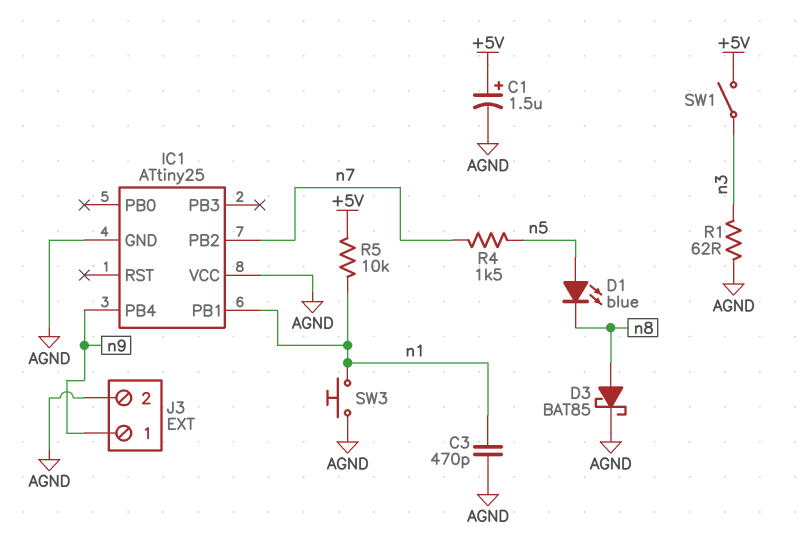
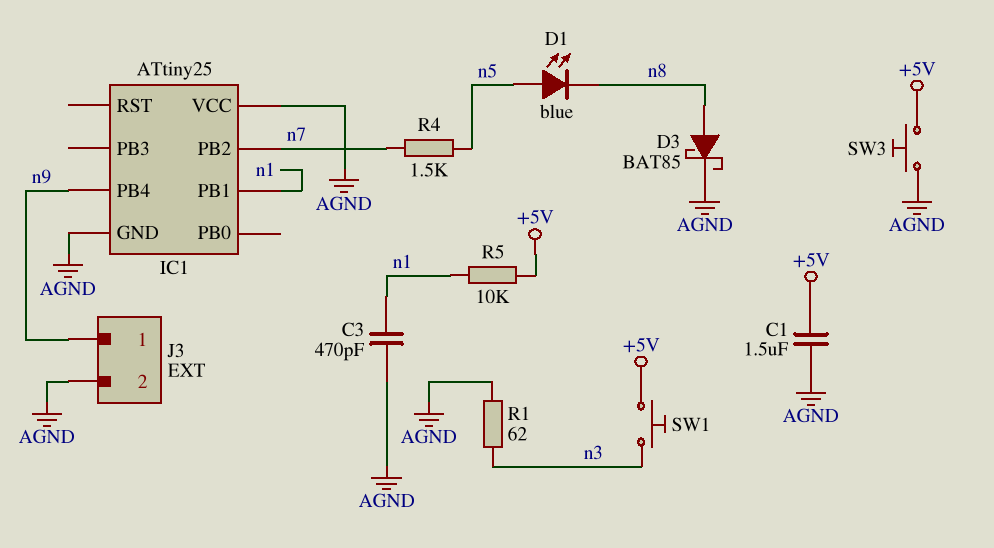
C1: 1.5uF (plus +5V, minus AGND) -> 1.5uF (+5V, AGND)
SW1: switch (+5V, n3) -> button (+5V, n3)
SW3: button (AGND, n1) -> button (+5V, AGND)

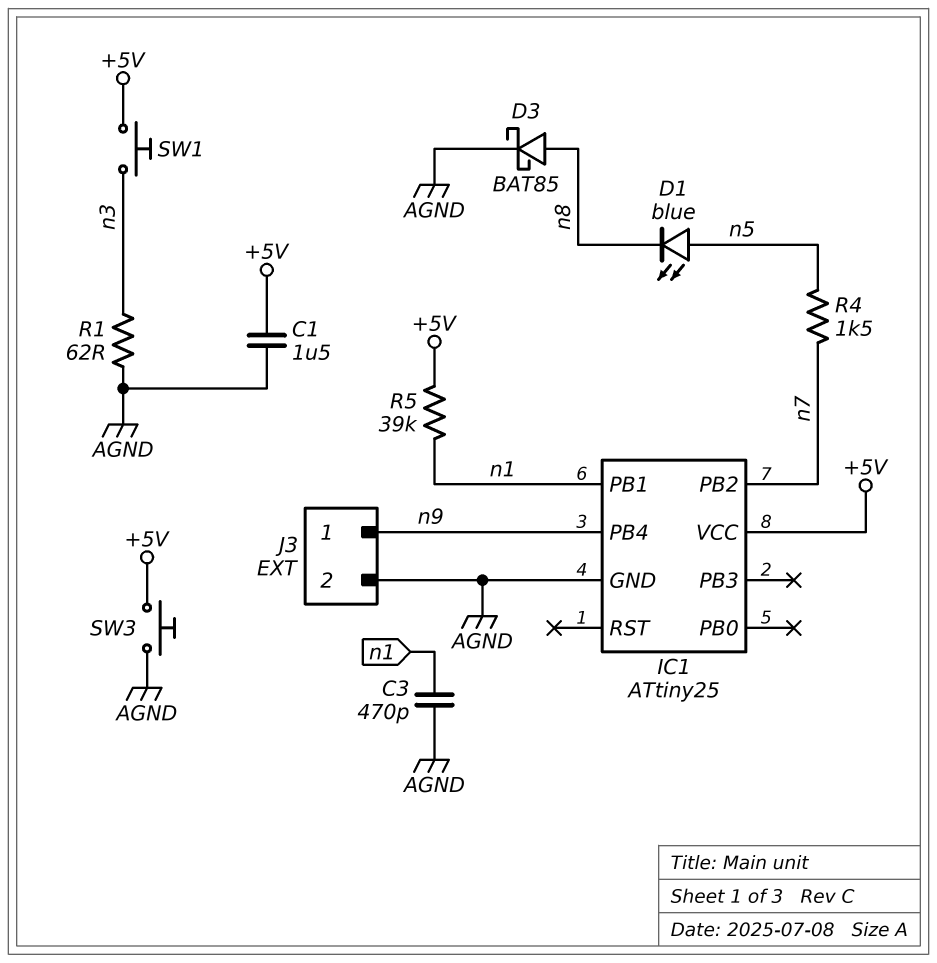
IC1 pin VCC: AGND -> +5V
R5: 10k (+5V, n1) -> 39k (+5V, n1)

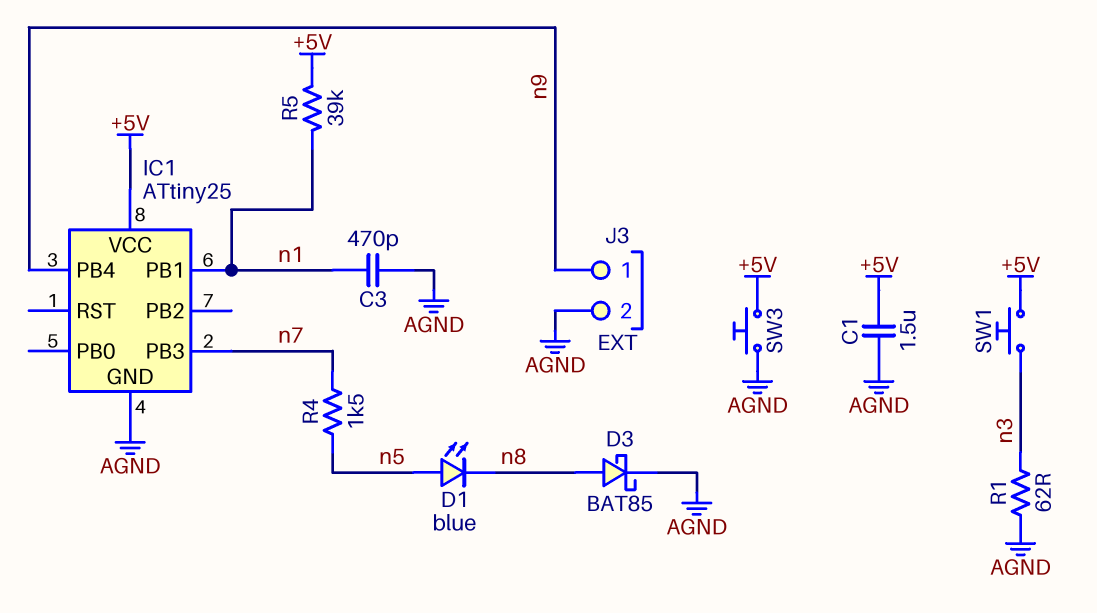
IC1 pin PB2: n7 -> none
IC1 pin PB3: none -> n7

